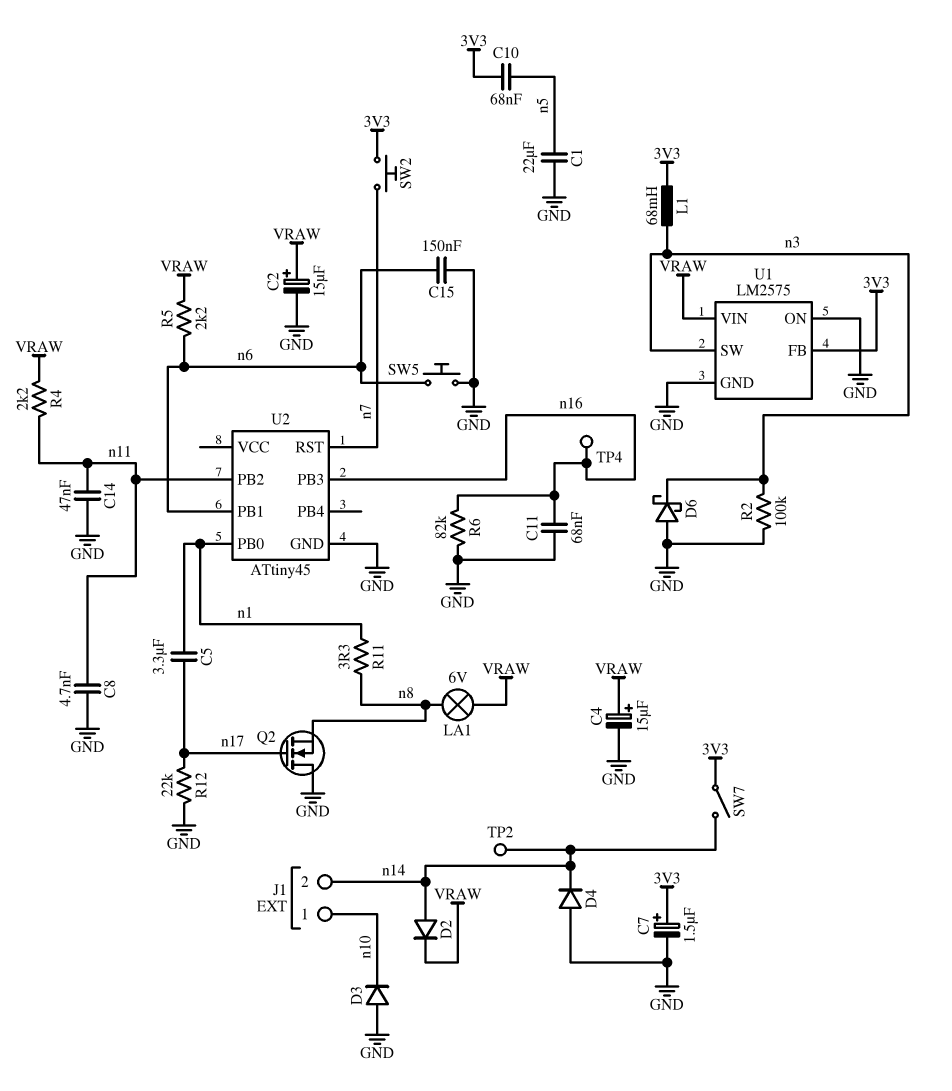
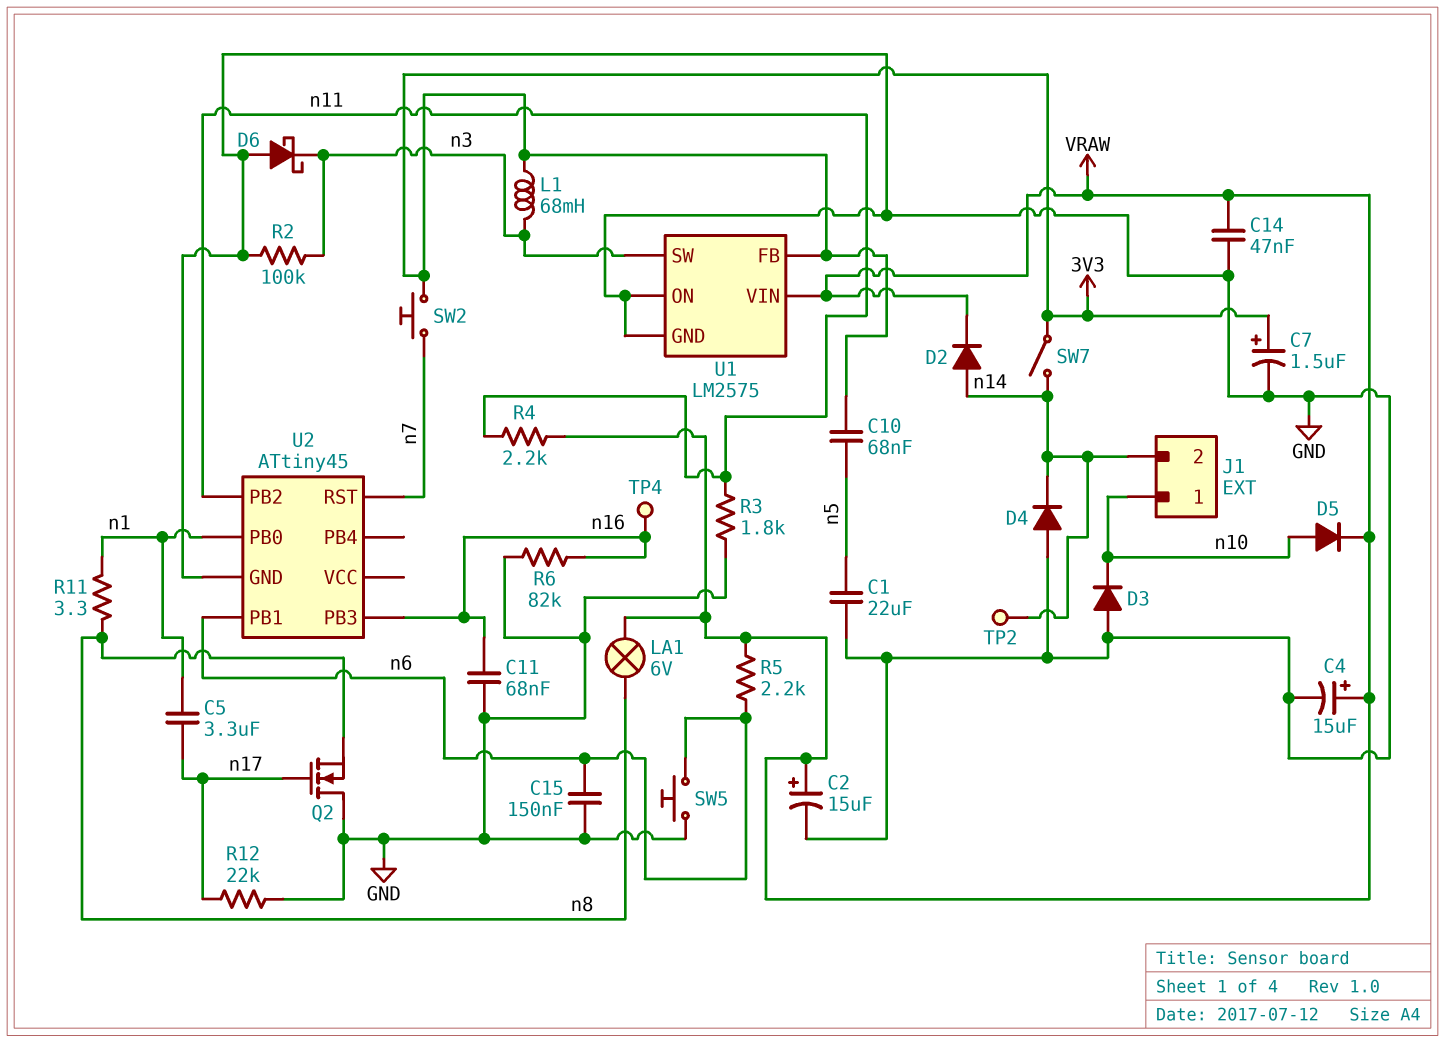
C8: 4.7nF (GND, n11) -> none
C14: 47nF (GND, n11) -> 47nF (GND, VRAW)
D5: none -> diode (A n10, K VRAW)
R3: none -> 1.8k (GND, n11)

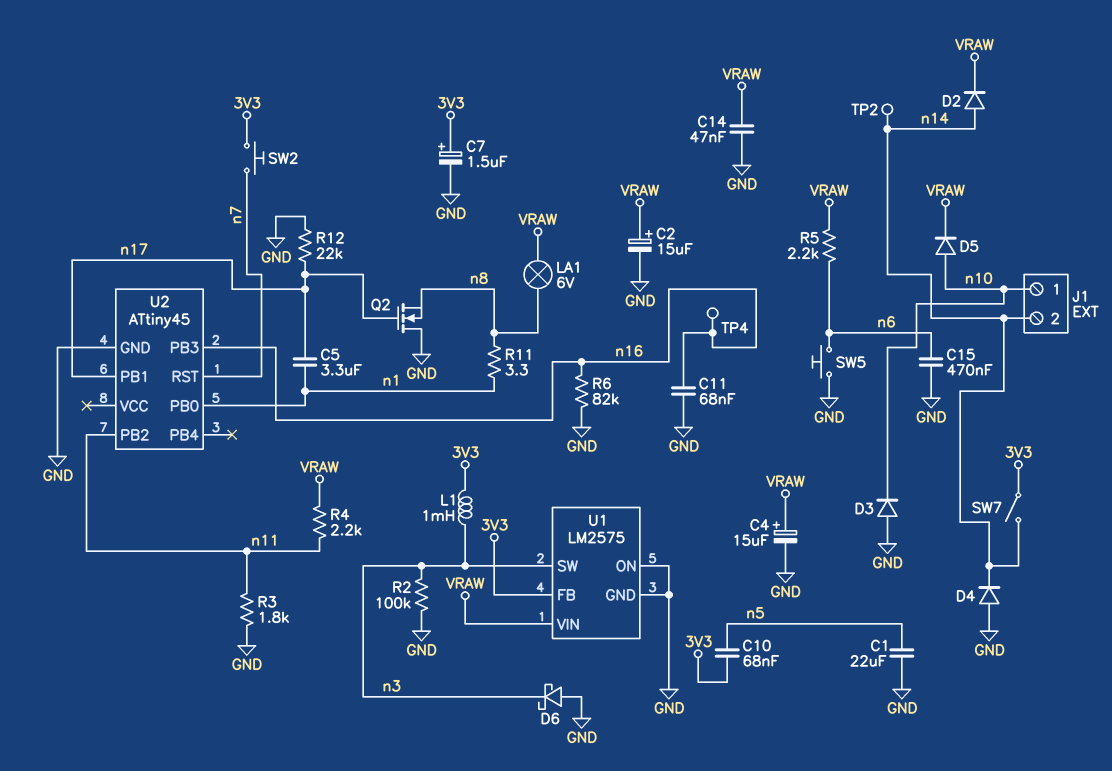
C15: 150nF (GND, n6) -> 470nF (GND, n6)
L1: 68mH (3V3, n3) -> 1mH (3V3, n3)
U2 pin PB1: n6 -> n17

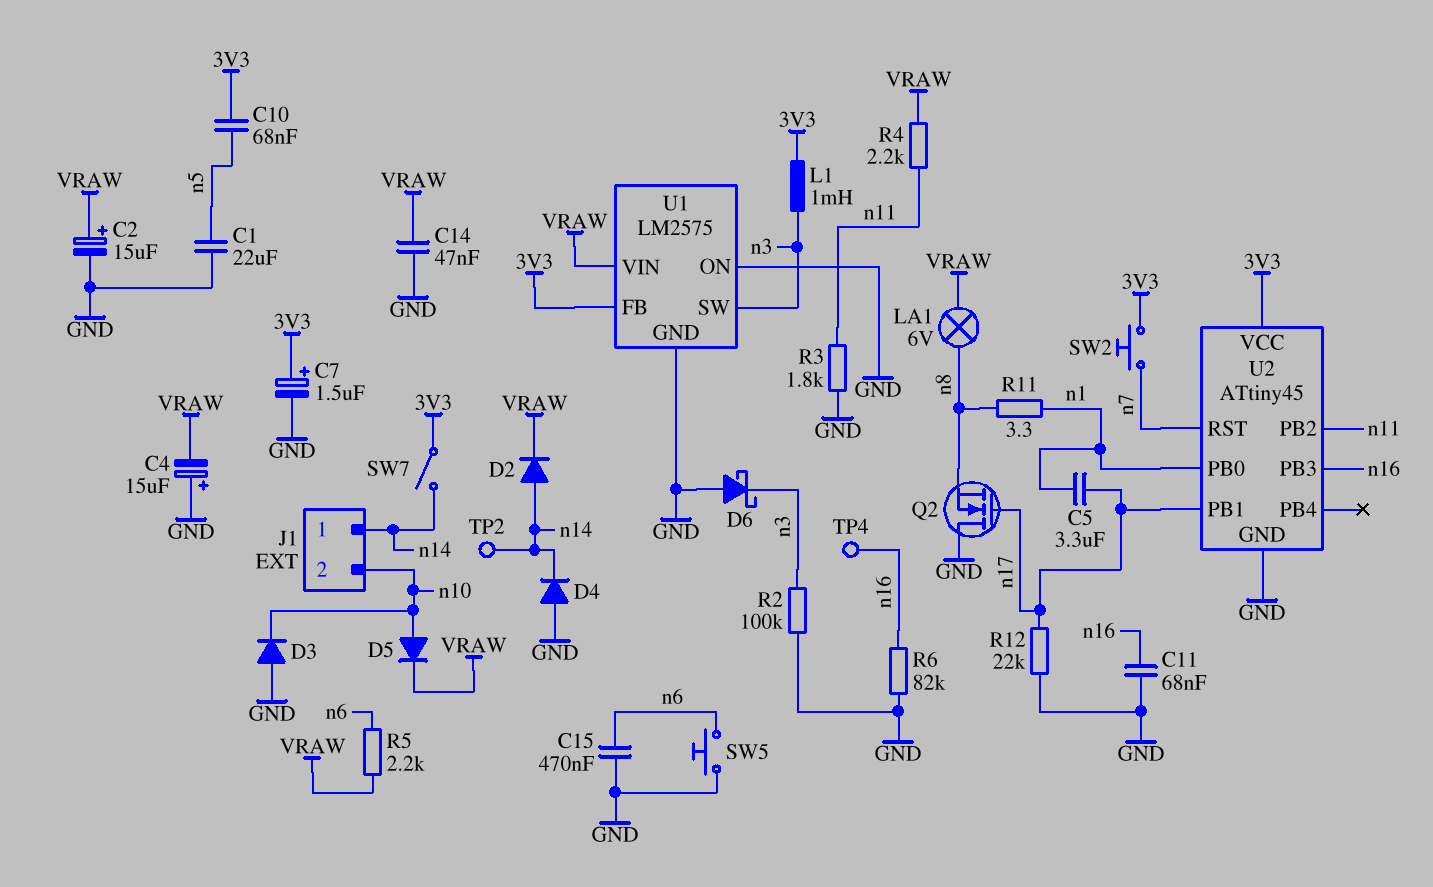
C4: 15uF (plus VRAW, minus GND) -> 15uF (plus GND, minus VRAW)
J1 pin 1: n10 -> n14
J1 pin 2: n14 -> n10
U2 pin VCC: none -> 3V3

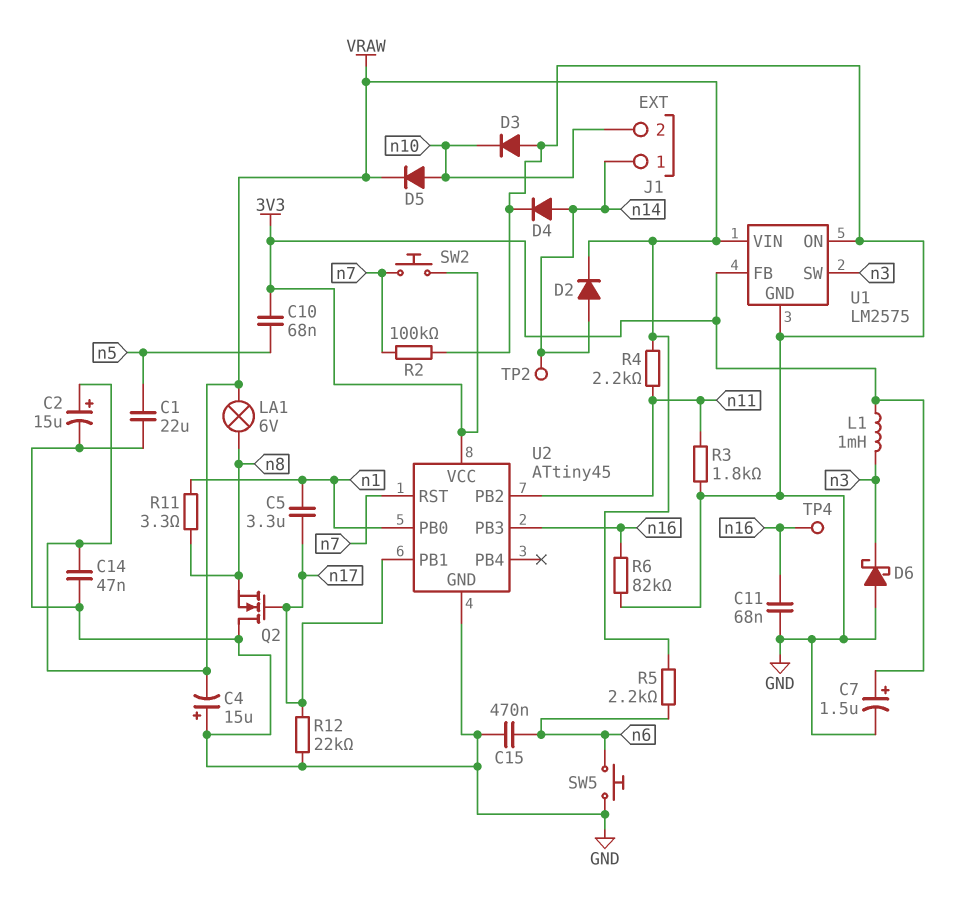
D4: diode (A GND, K n14) -> diode (A n14, K GND)
R2: 100k (GND, n3) -> 100k (GND, n7)
SW7: switch (3V3, n14) -> none

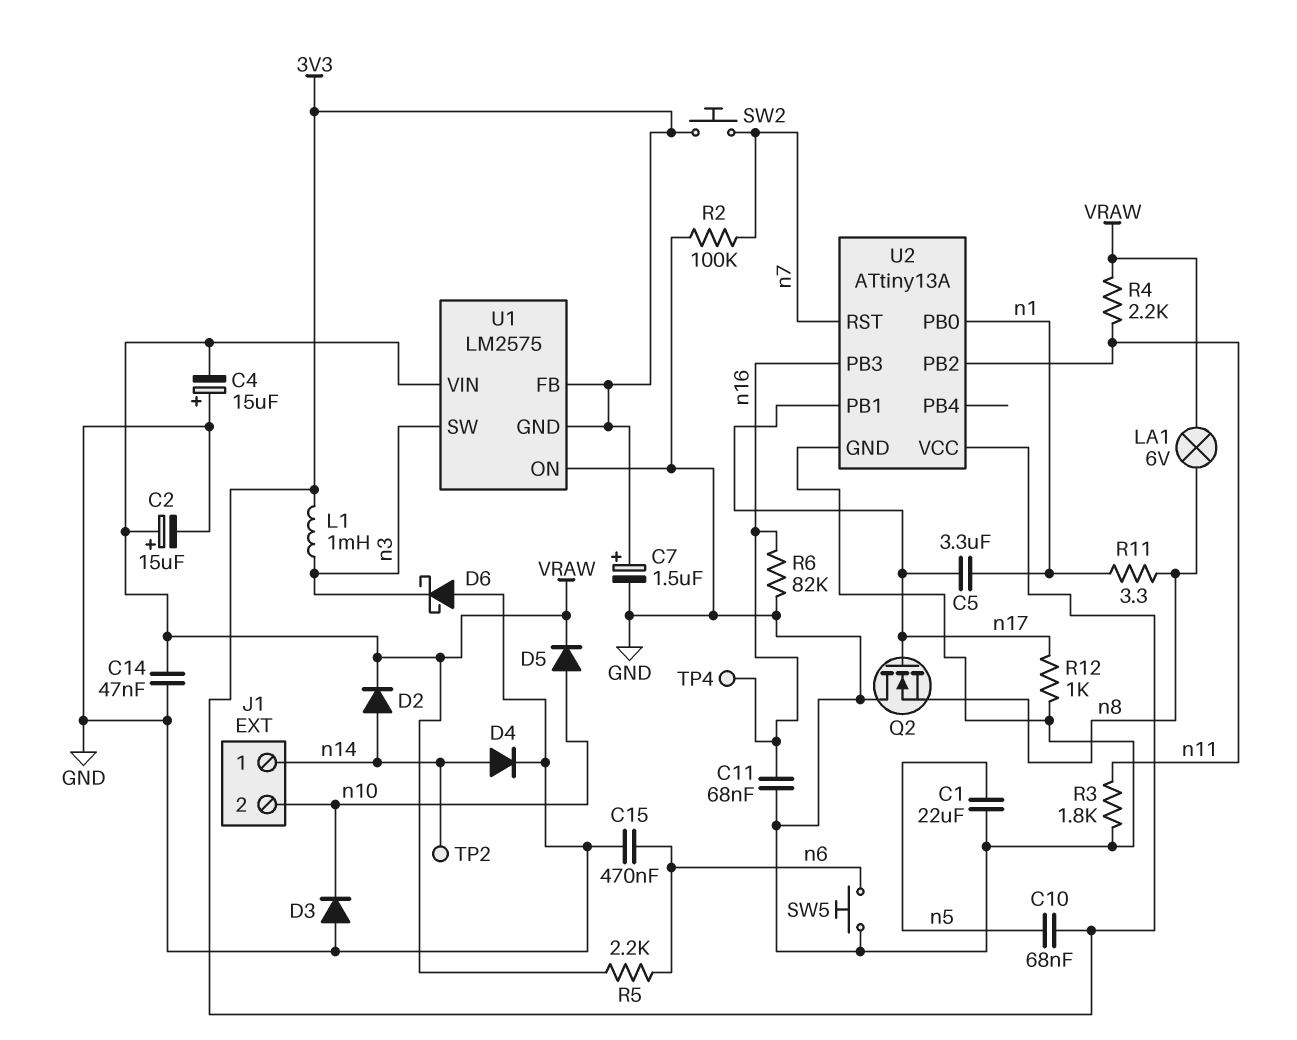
R12: 22k (GND, n17) -> 1k (GND, n17)
U1 pin GND: GND -> 3V3
U2: ATtiny45 -> ATtiny13A

